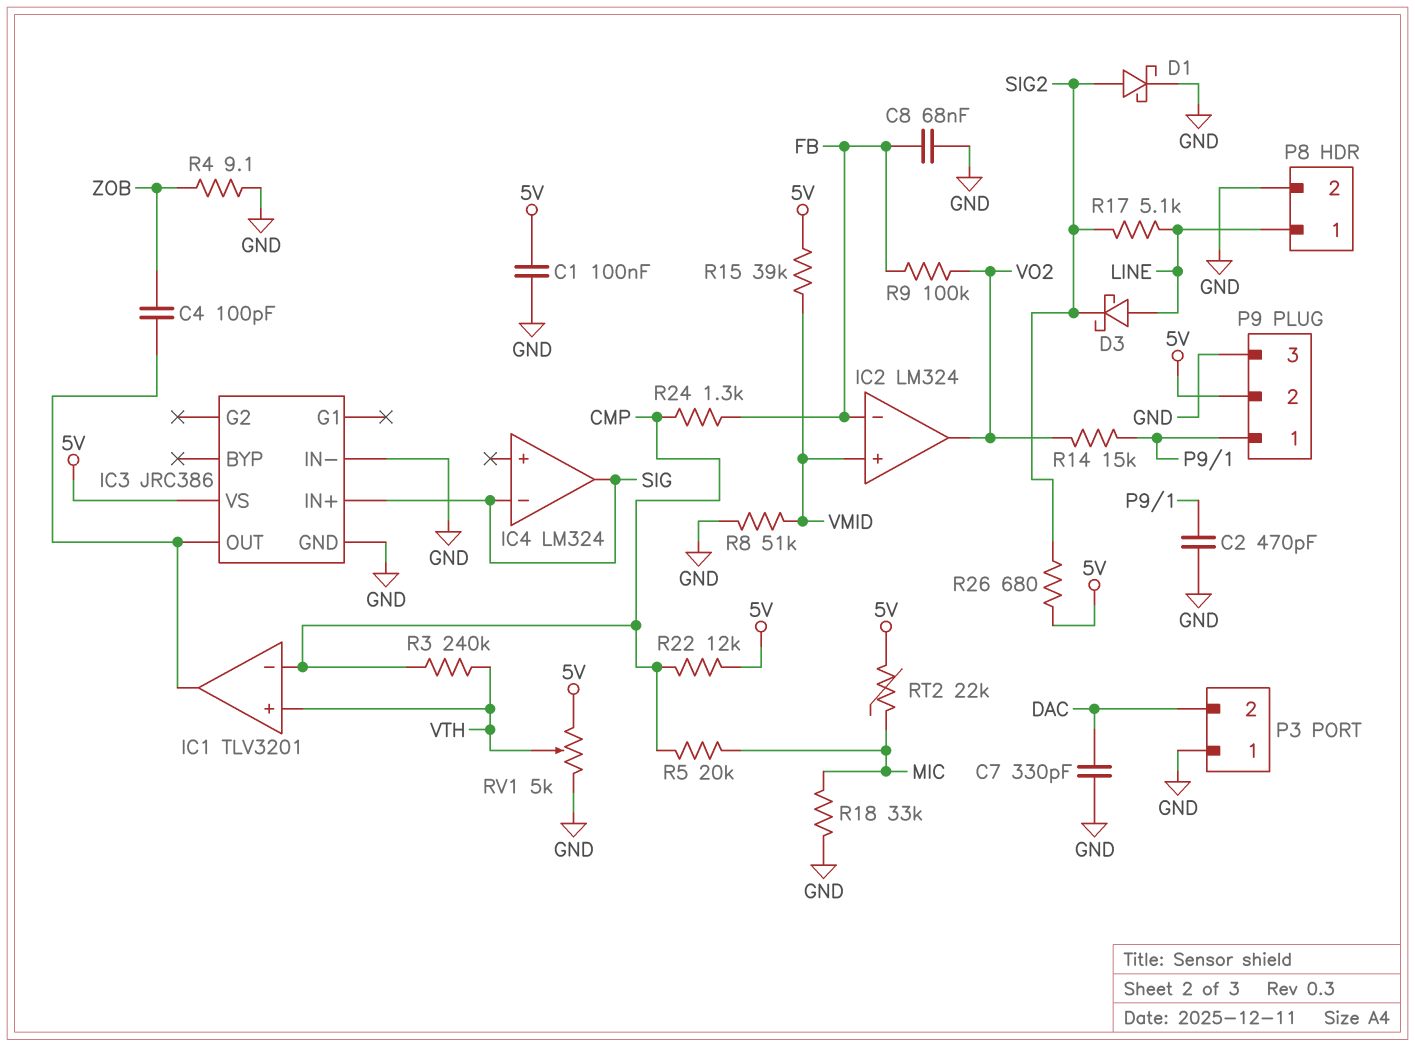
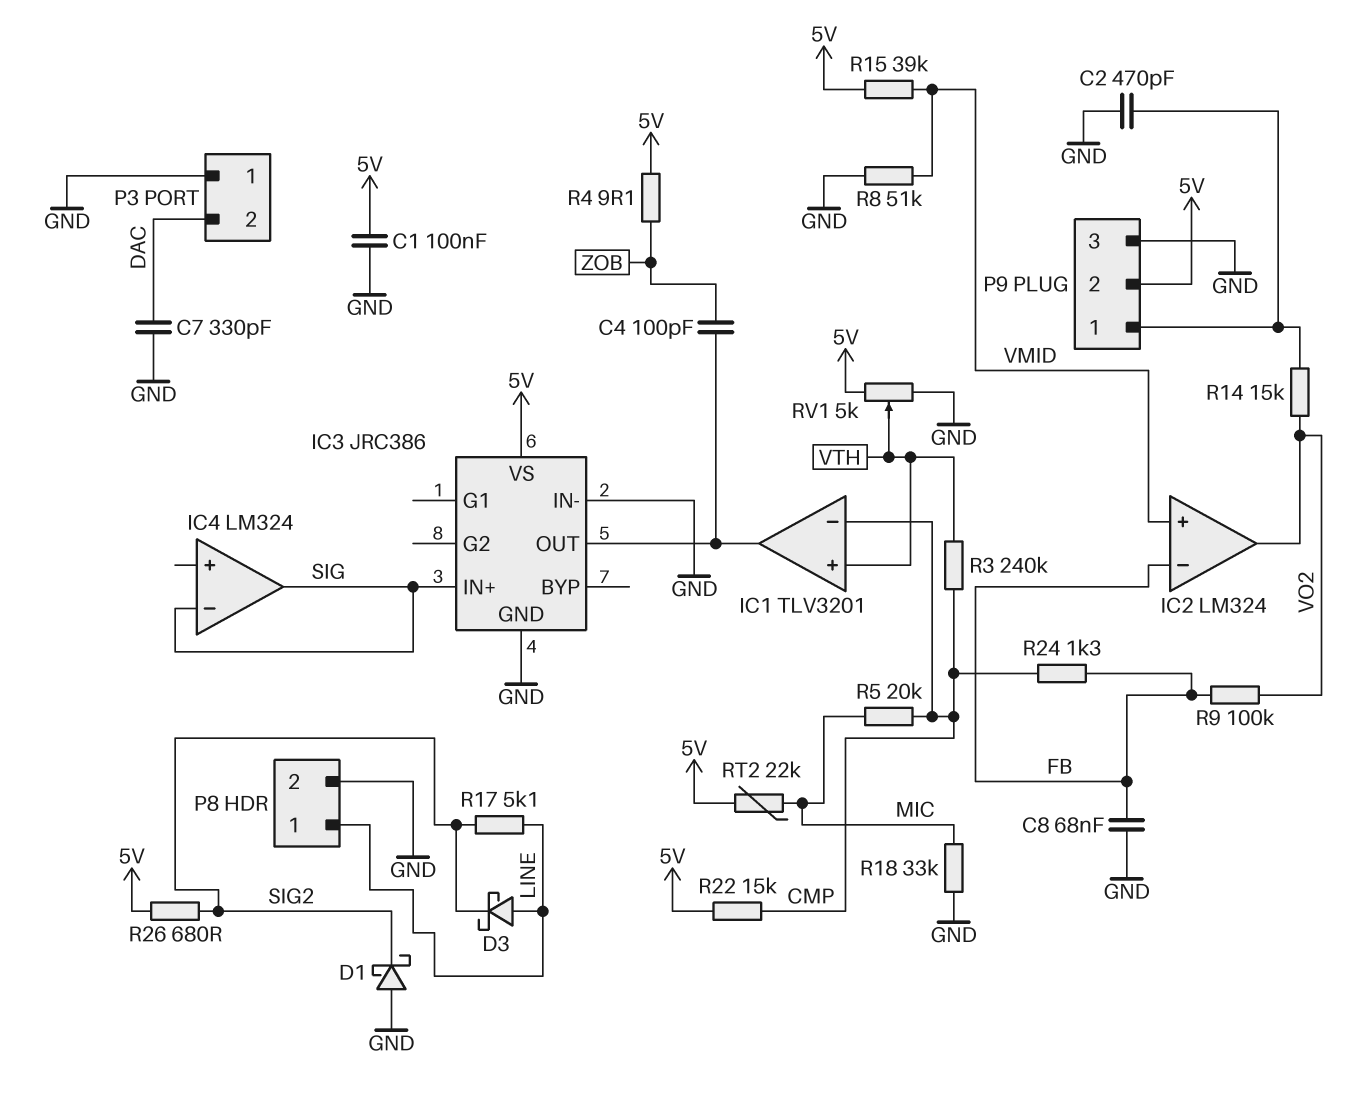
D1: schottky (A SIG2, K GND) -> schottky (A GND, K SIG2)
R4: 9.1 (GND, ZOB) -> 9.1 (5V, ZOB)
R22: 12k (5V, CMP) -> 15k (5V, CMP)

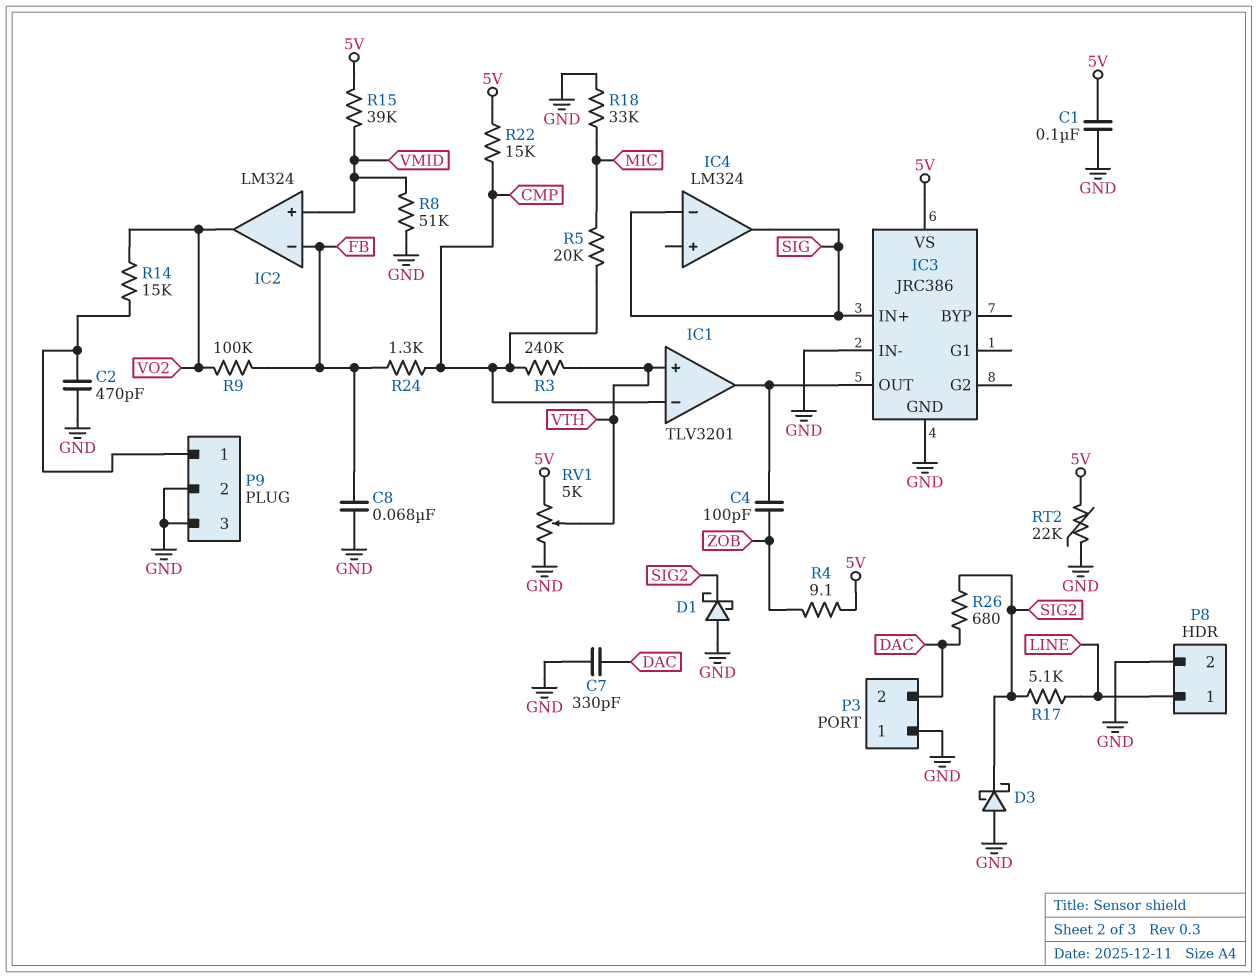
D3: schottky (A LINE, K SIG2) -> schottky (A GND, K SIG2)
P9 pin 2: 5V -> GND
R26: 680 (5V, SIG2) -> 680 (DAC, SIG2)
RT2: 22k (5V, MIC) -> 22k (5V, GND)

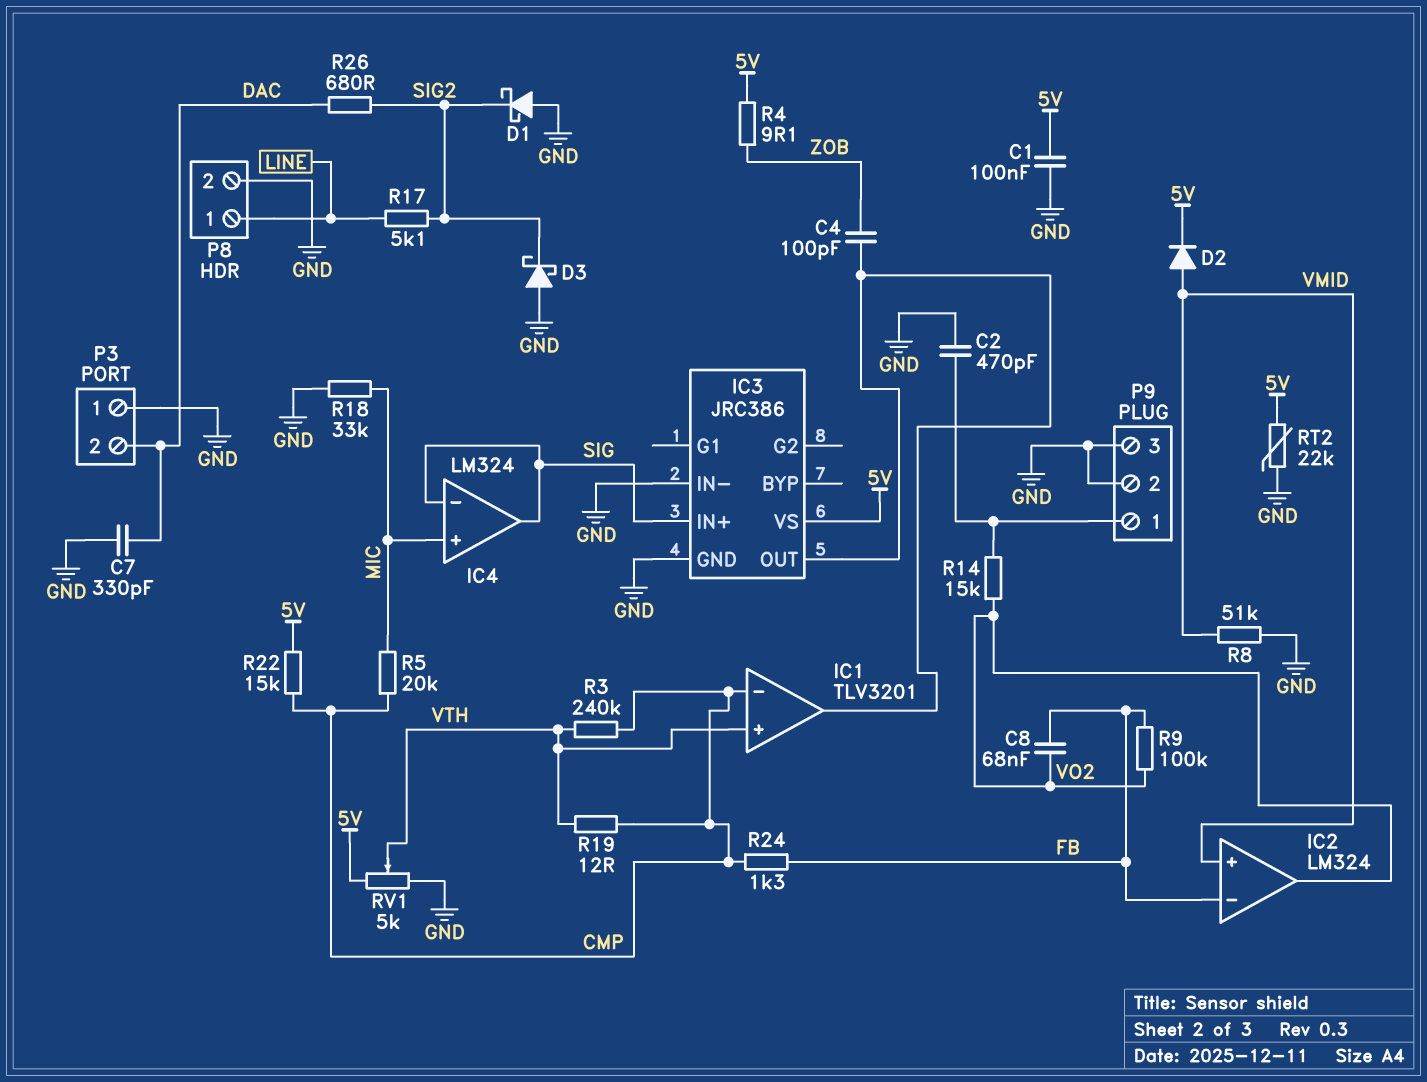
C8: 68nF (FB, GND) -> 68nF (FB, VO2)
D2: none -> diode (A VMID, K 5V)
IC4 pin in+: none -> MIC
R15: 39k (5V, VMID) -> none
R19: none -> 12 (CMP, VTH)

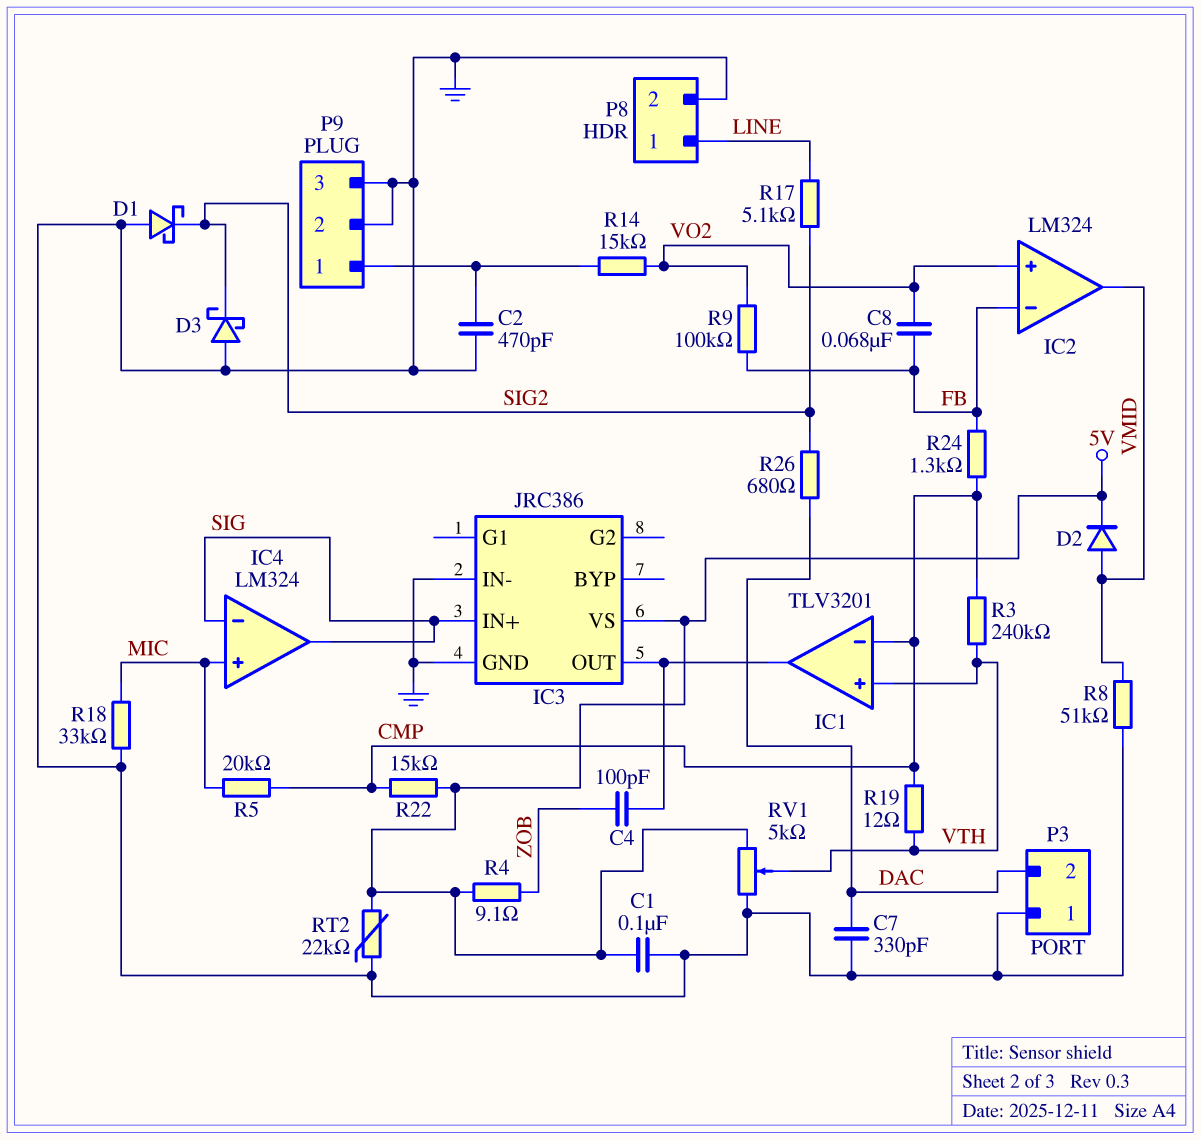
IC2 pin in+: VMID -> VO2
IC2 pin out: VO2 -> VMID

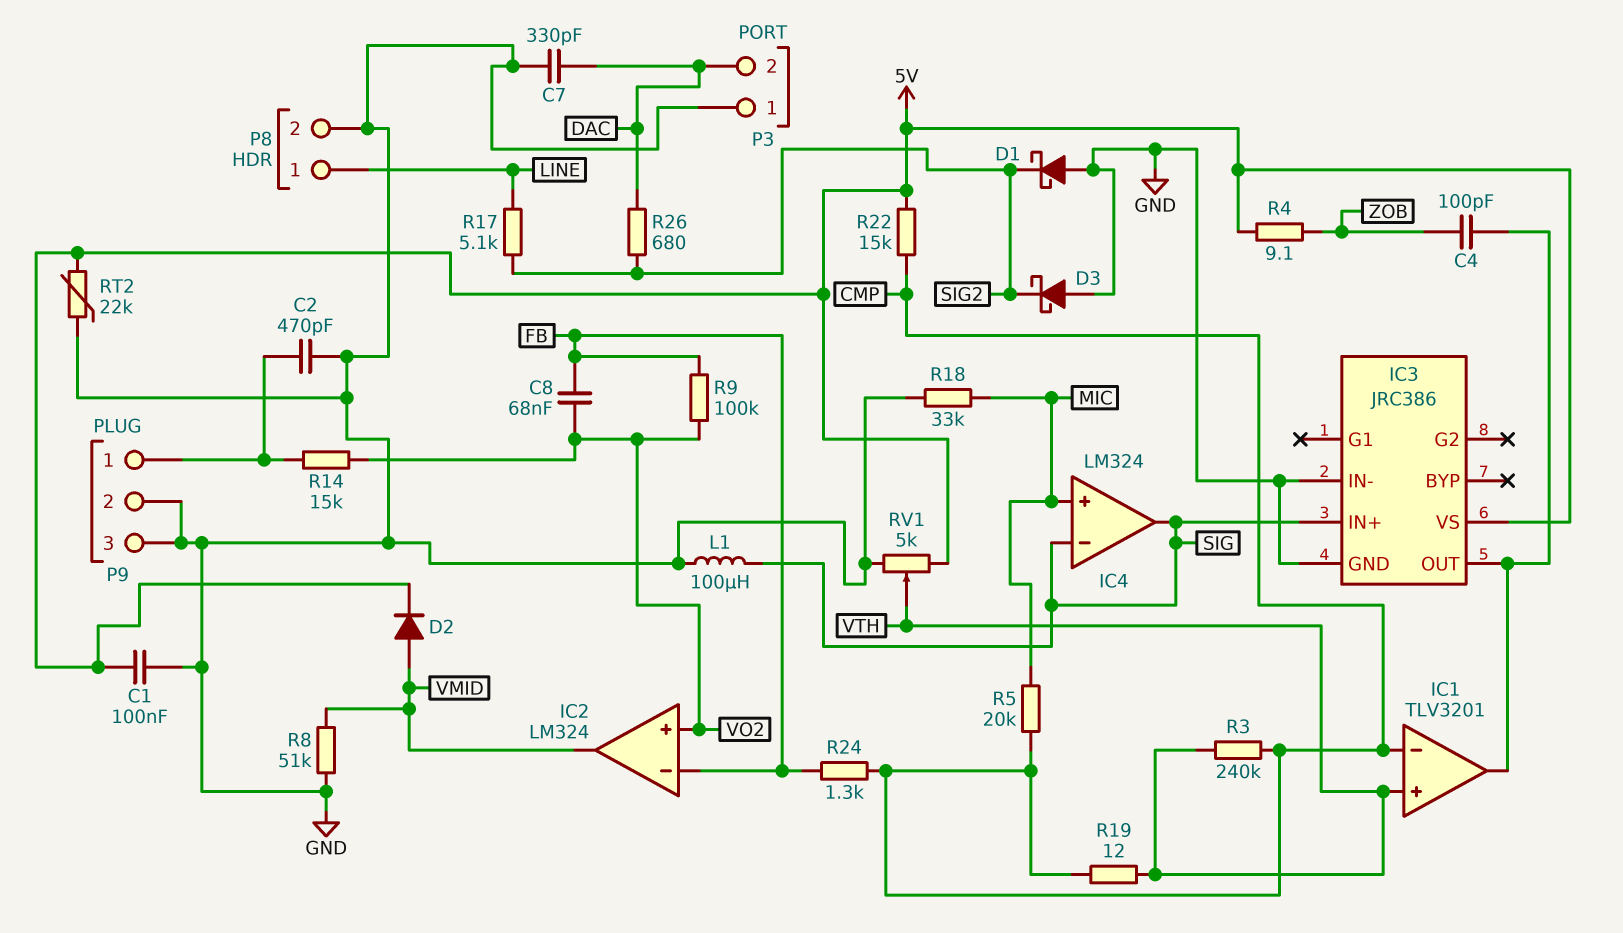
L1: none -> 100uH (GND, SIG)

